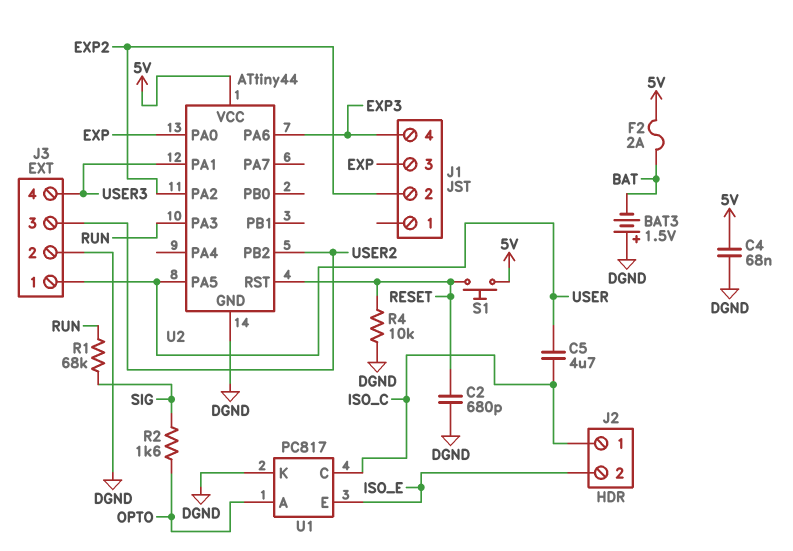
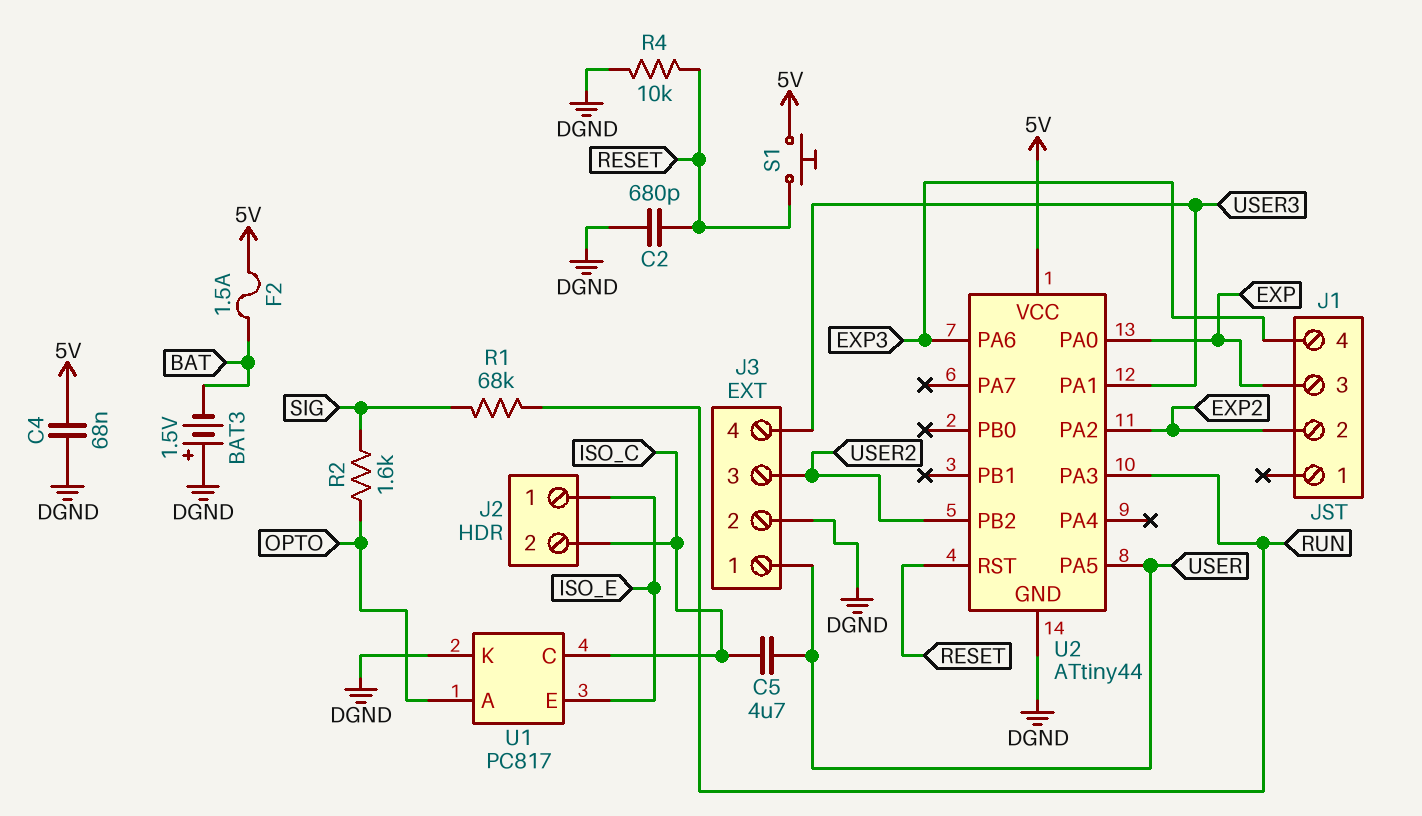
F2: 2A (5V, BAT) -> 1.5A (5V, BAT)
J2 pin 1: ISO_C -> ISO_E
J2 pin 2: ISO_E -> ISO_C

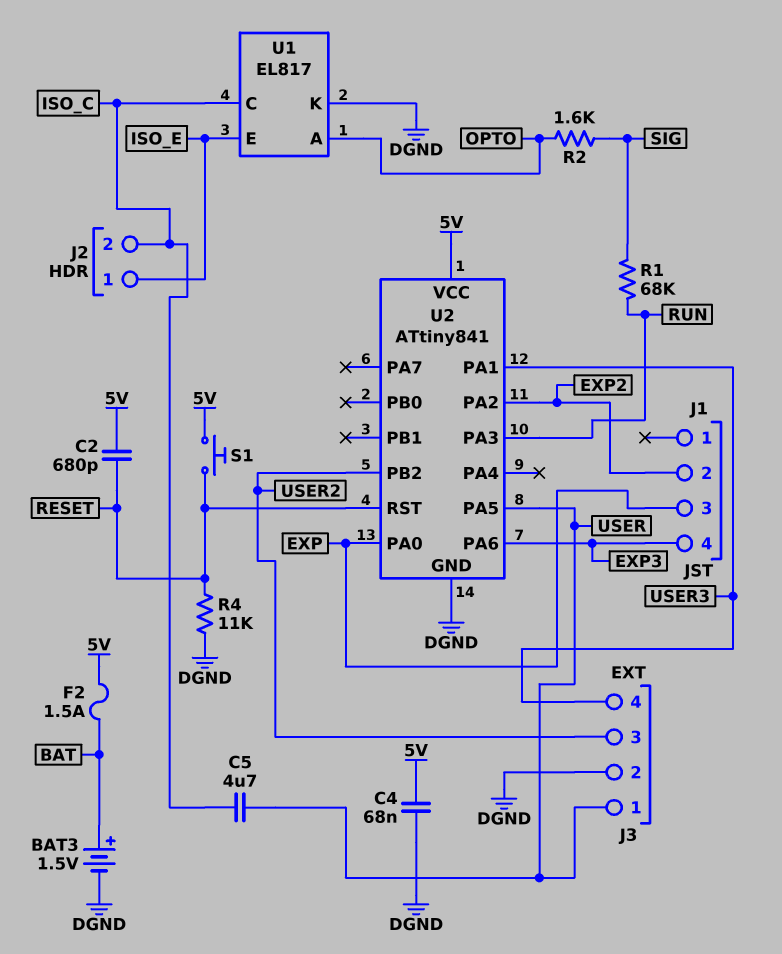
BAT3: 1.5V (plus DGND, minus BAT) -> 1.5V (plus BAT, minus DGND)
C2: 680pF (DGND, RESET) -> 680pF (5V, RESET)
R4: 10k (DGND, RESET) -> 11k (DGND, RESET)
U1: PC817 -> EL817
U2: ATtiny44 -> ATtiny841

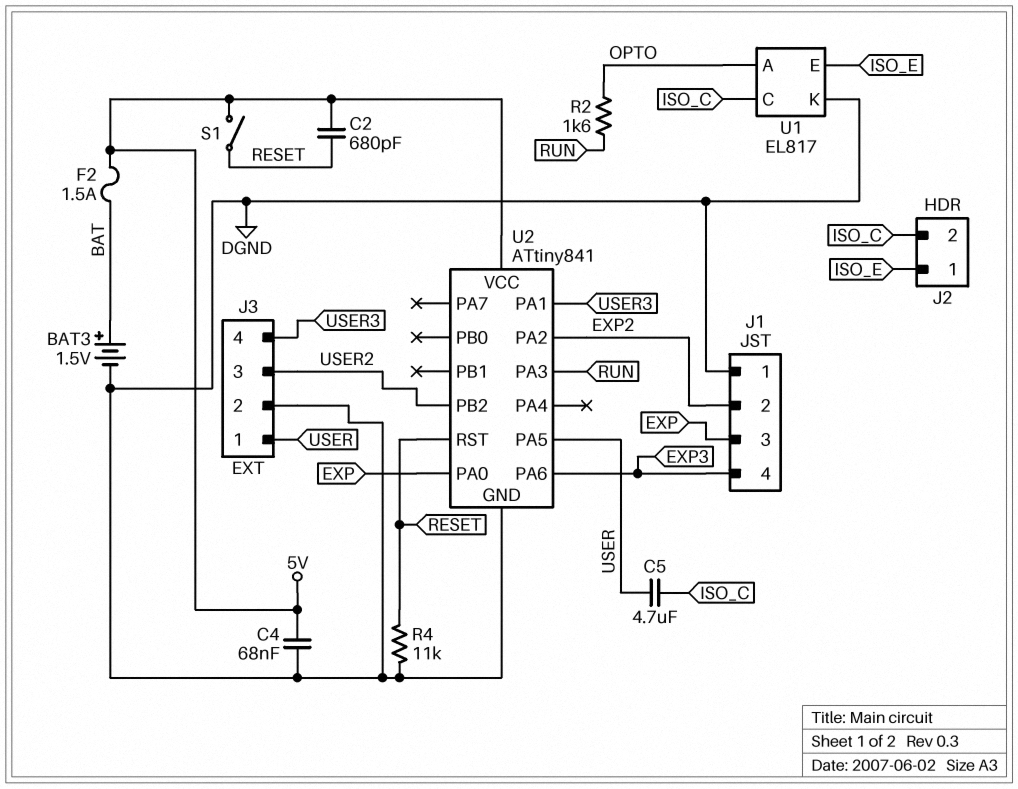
J1 pin 1: none -> DGND
R1: 68k (RUN, SIG) -> none
R2: 1.6k (OPTO, SIG) -> 1.6k (OPTO, RUN)
S1: button (5V, RESET) -> switch (5V, RESET)

